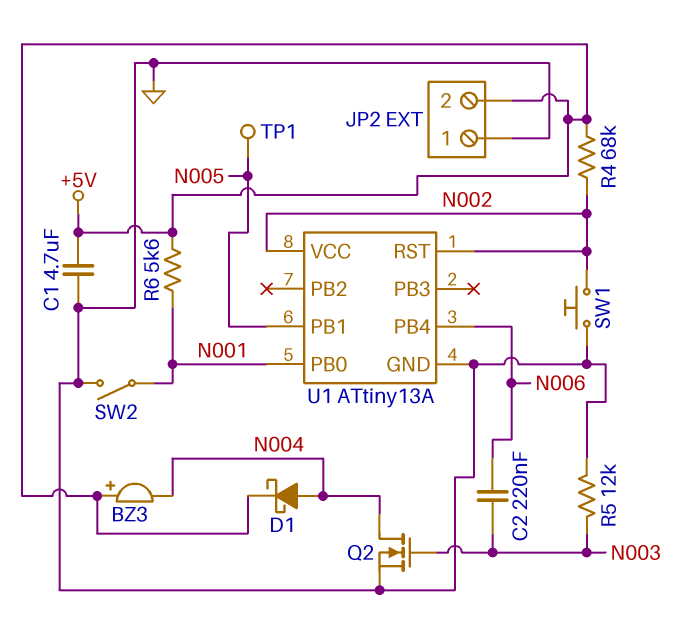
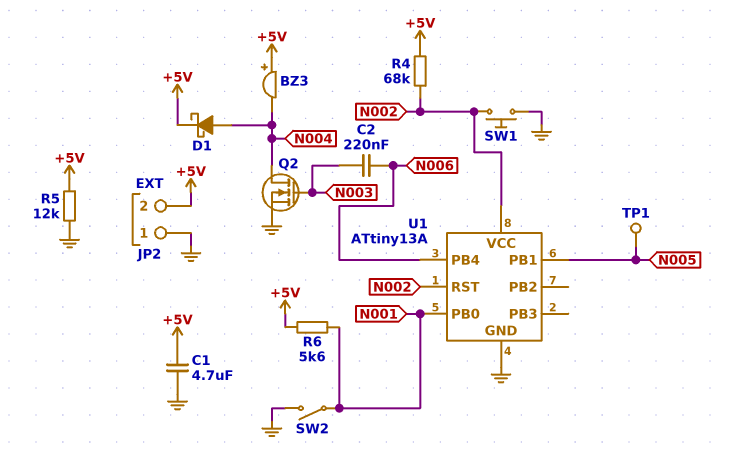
R5: 12k (GND, N003) -> 12k (+5V, GND)

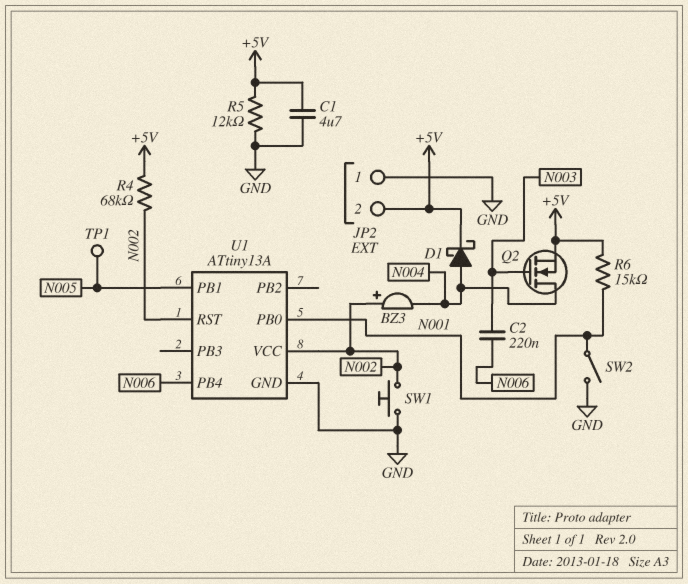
BZ3: buzzer (plus +5V, minus N004) -> buzzer (plus N002, minus N004)
Q2: NMOS (G N003, D N004, S GND) -> NMOS (G N003, D N004, S +5V)
R6: 5.6k (+5V, N001) -> 15k (+5V, N001)

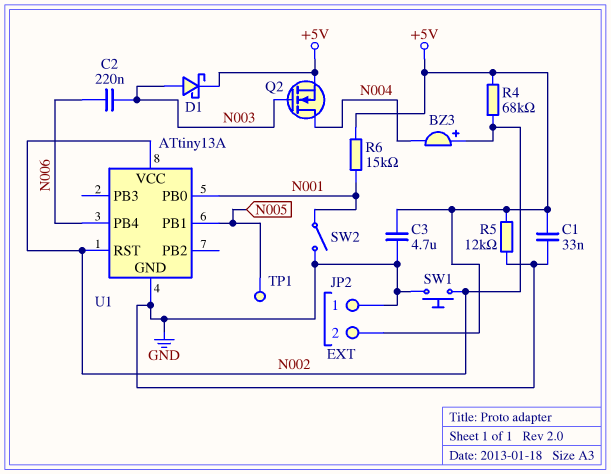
C1: 4.7uF (+5V, GND) -> 33nF (+5V, GND)
C3: none -> 4.7uF (+5V, GND)
D1: schottky (A N004, K +5V) -> schottky (A N003, K +5V)

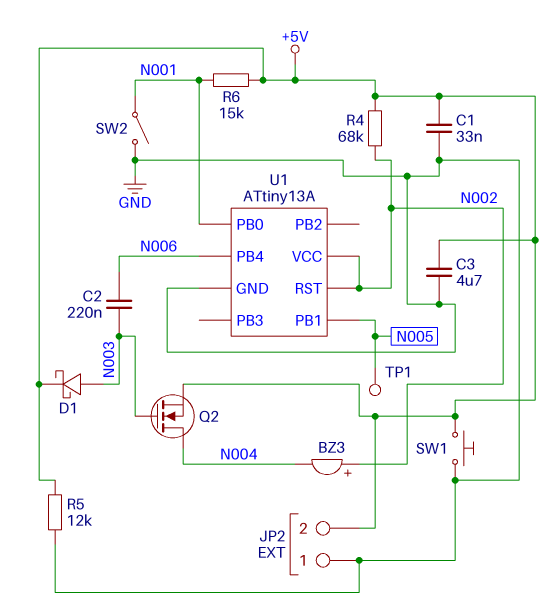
SW1: button (GND, N002) -> button (+5V, GND)

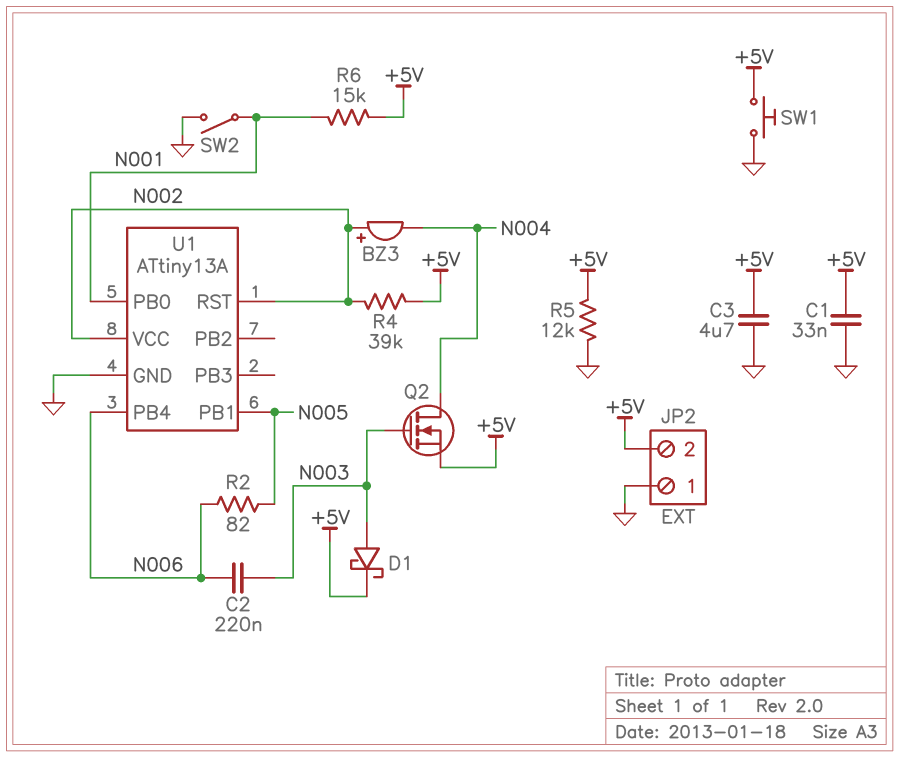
R2: none -> 82 (N005, N006)
R4: 68k (+5V, N002) -> 39k (+5V, N002)
TP1: test point (N005) -> none

